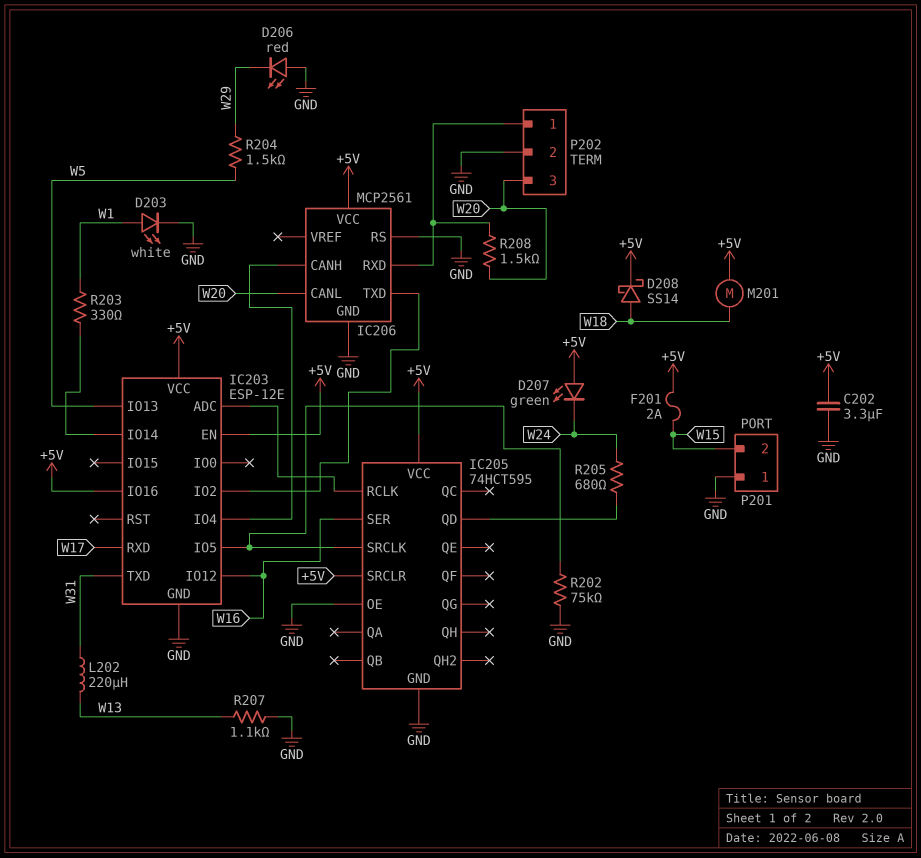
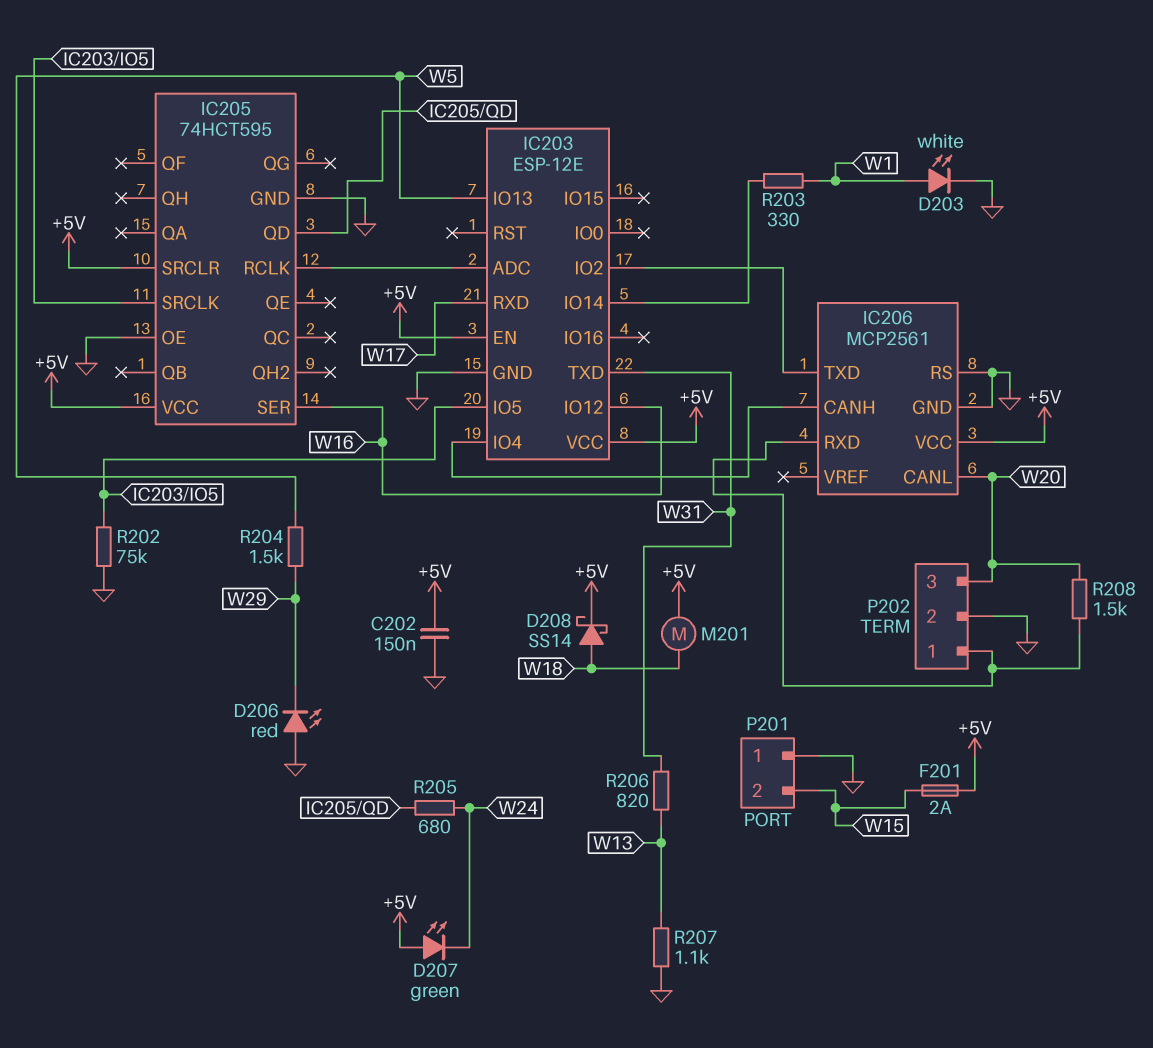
C202: 3.3uF (+5V, GND) -> 150nF (+5V, GND)
IC203 pin IO16: +5V -> none
L202: 220uH (W13, W31) -> none
R206: none -> 820 (W13, W31)

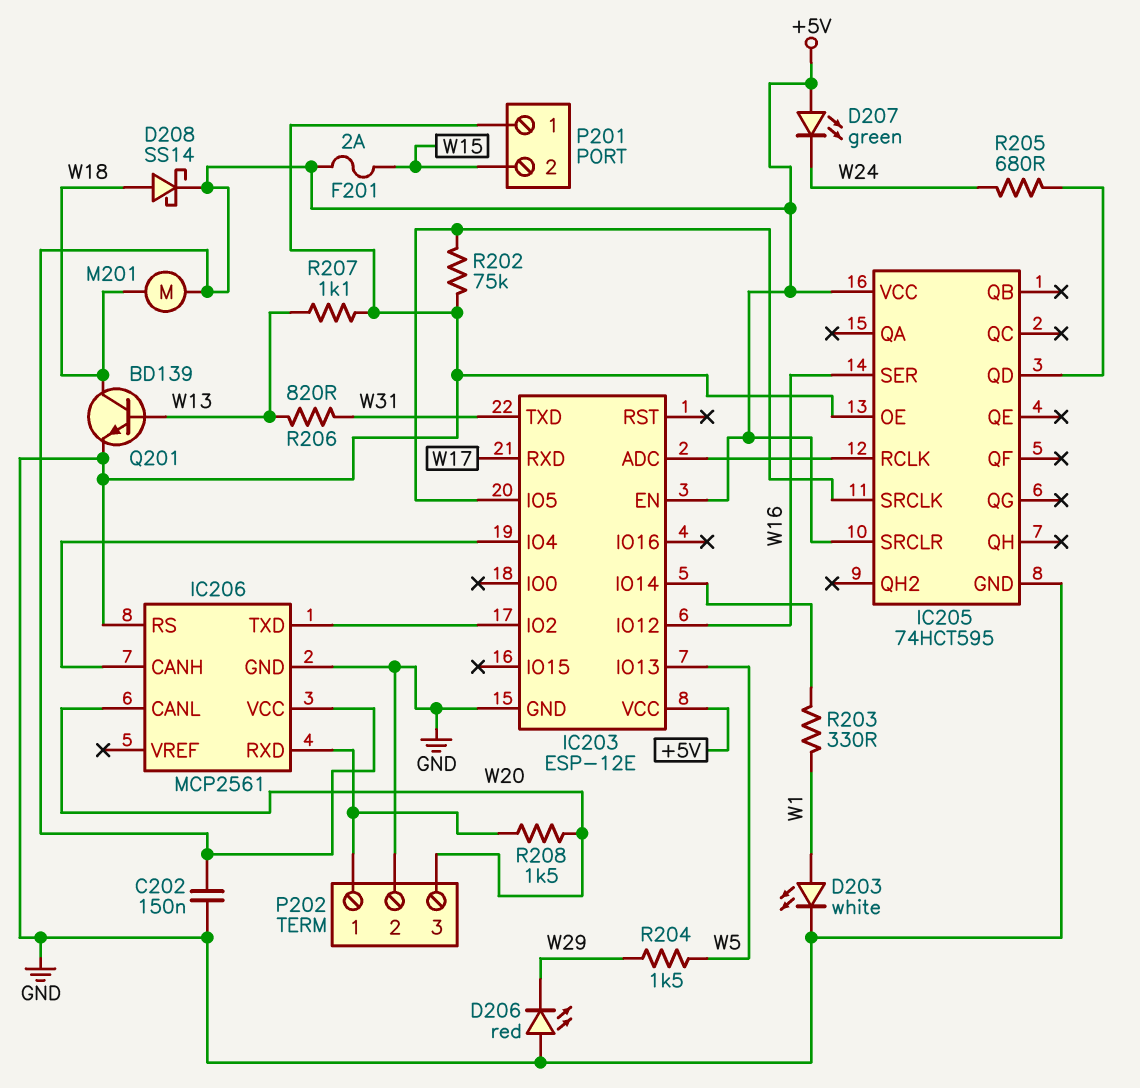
Q201: none -> NPN BD139 (B W13, C W18, E GND)

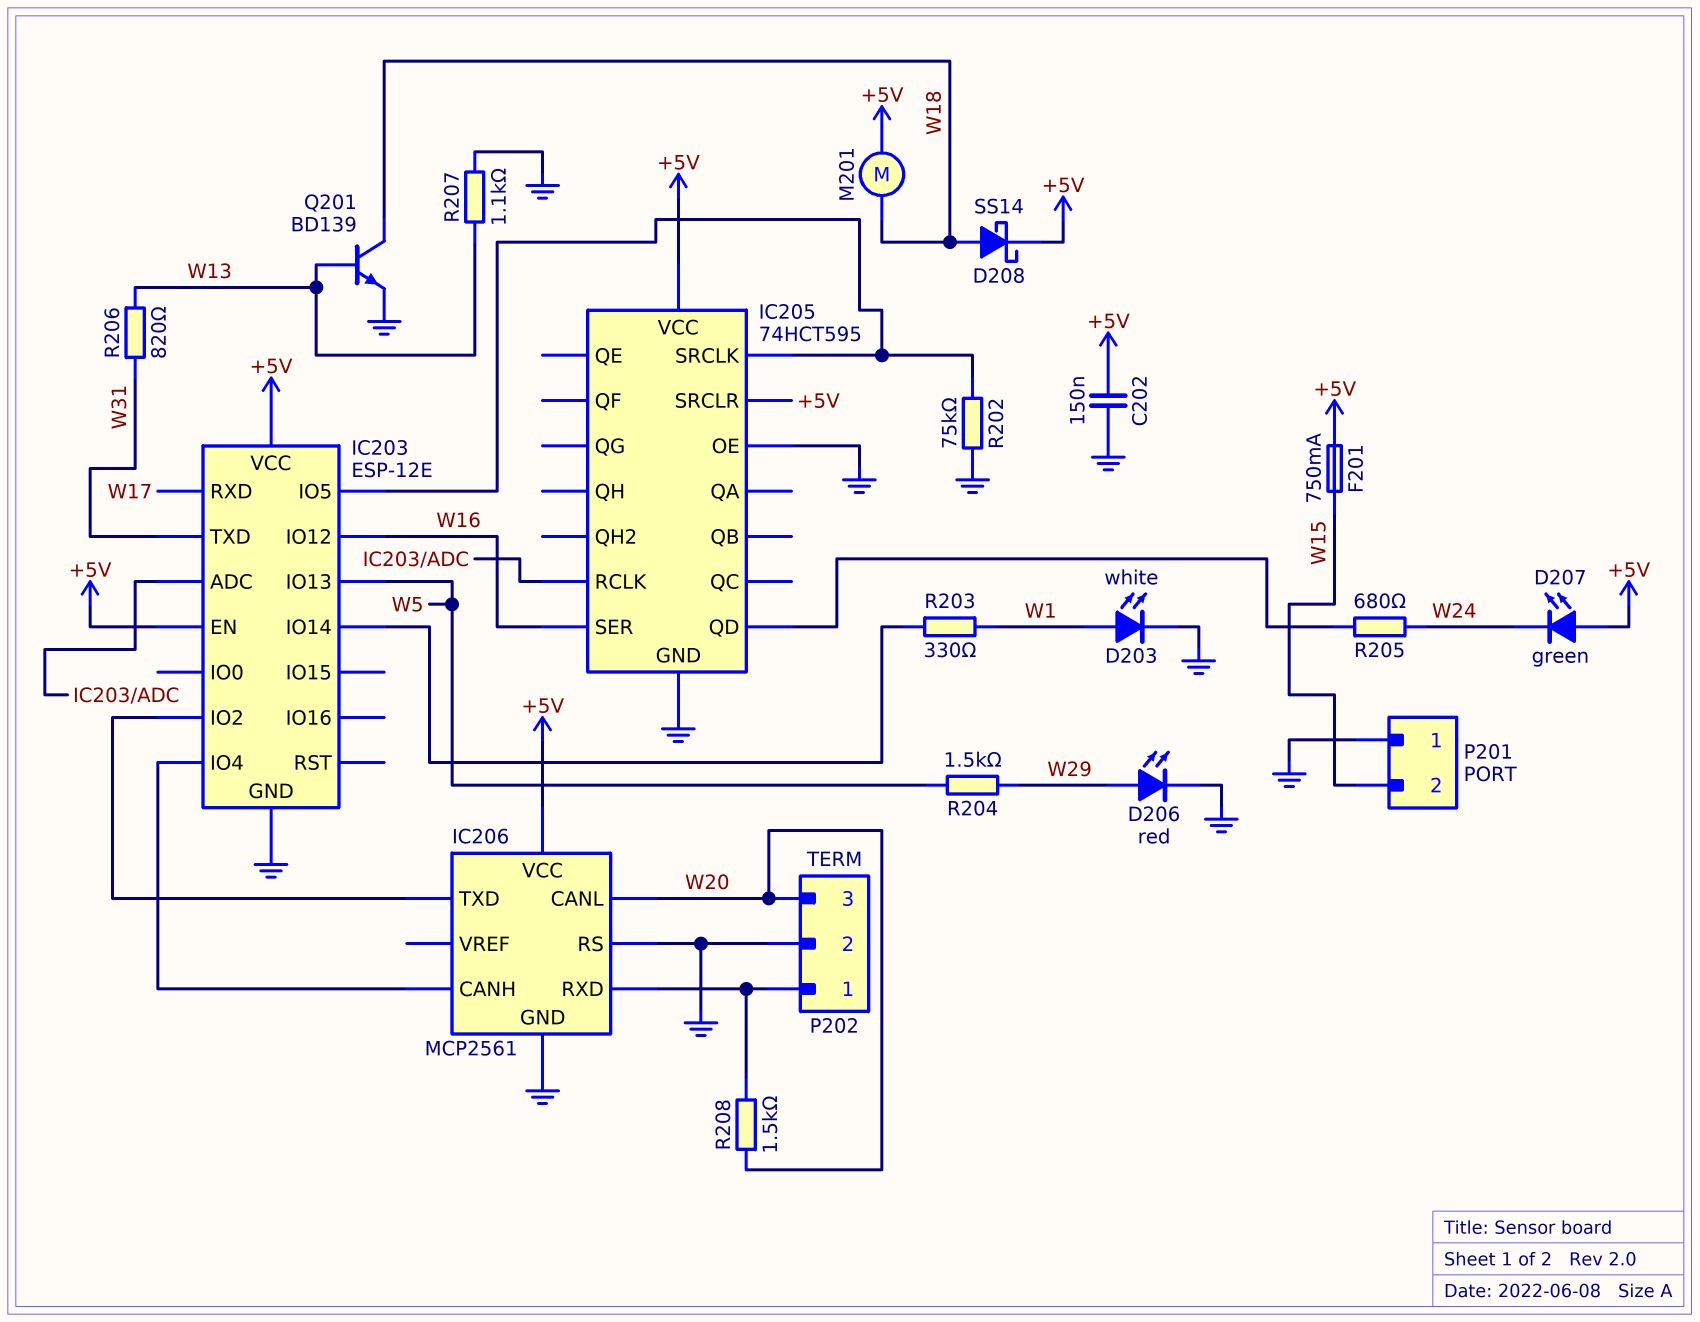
D206: LED red (A GND, K W29) -> LED red (A W29, K GND)
F201: 2A (+5V, W15) -> 750mA (+5V, W15)

